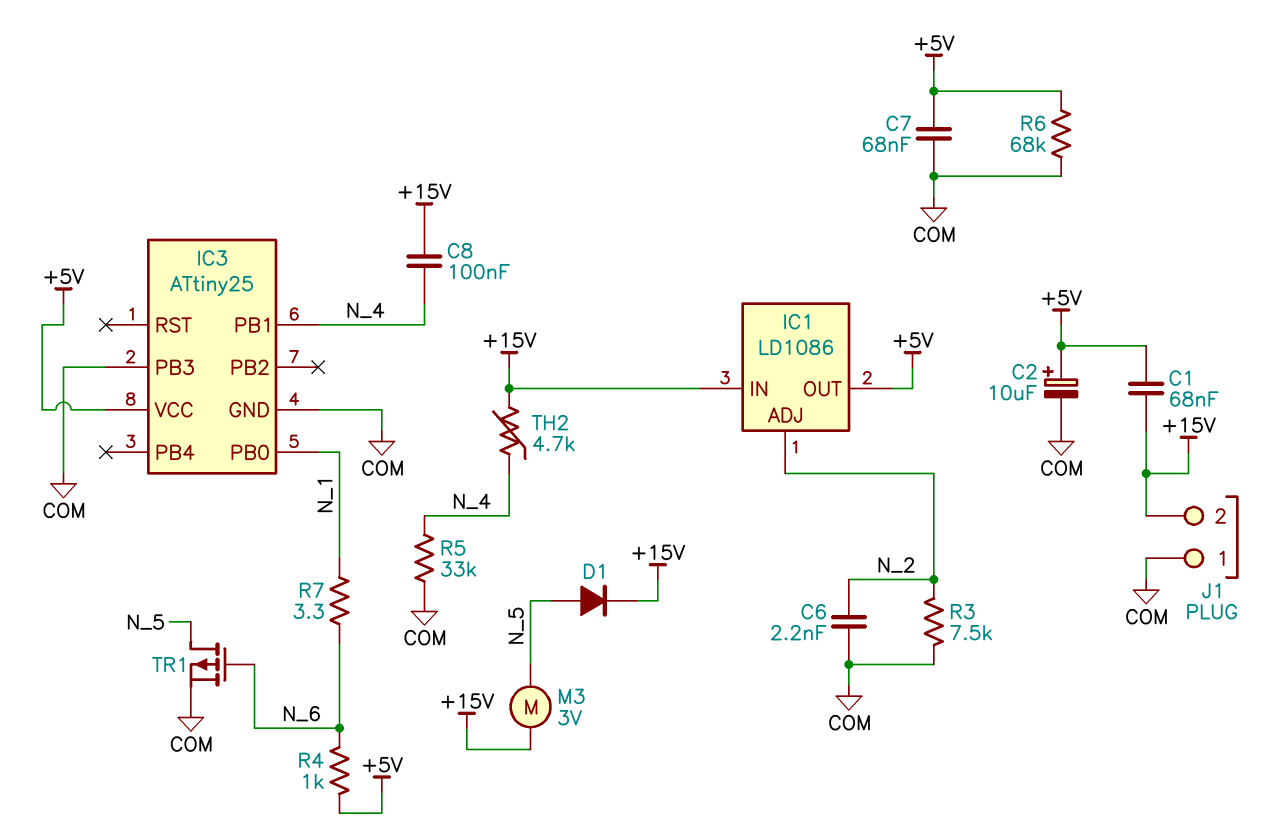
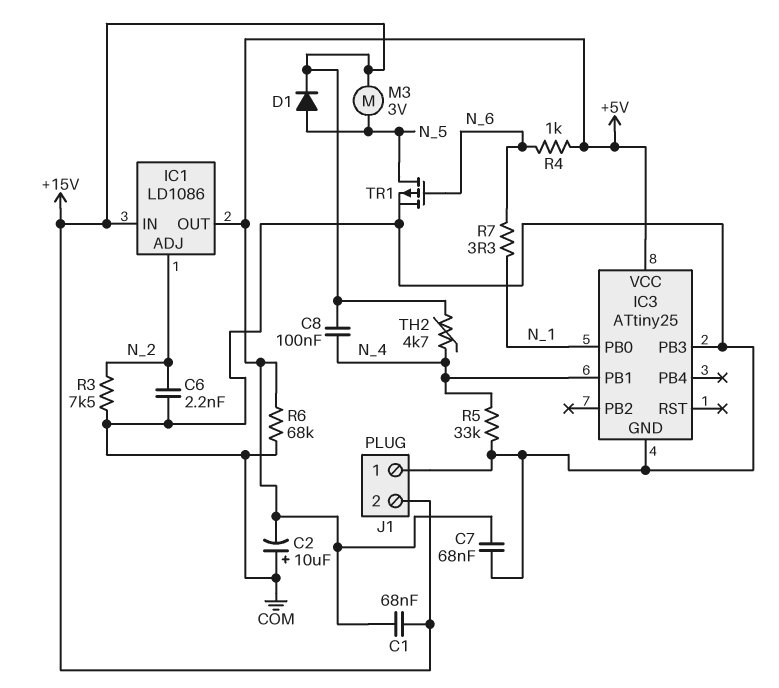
C2: 10uF (plus +5V, minus COM) -> 10uF (plus COM, minus +5V)

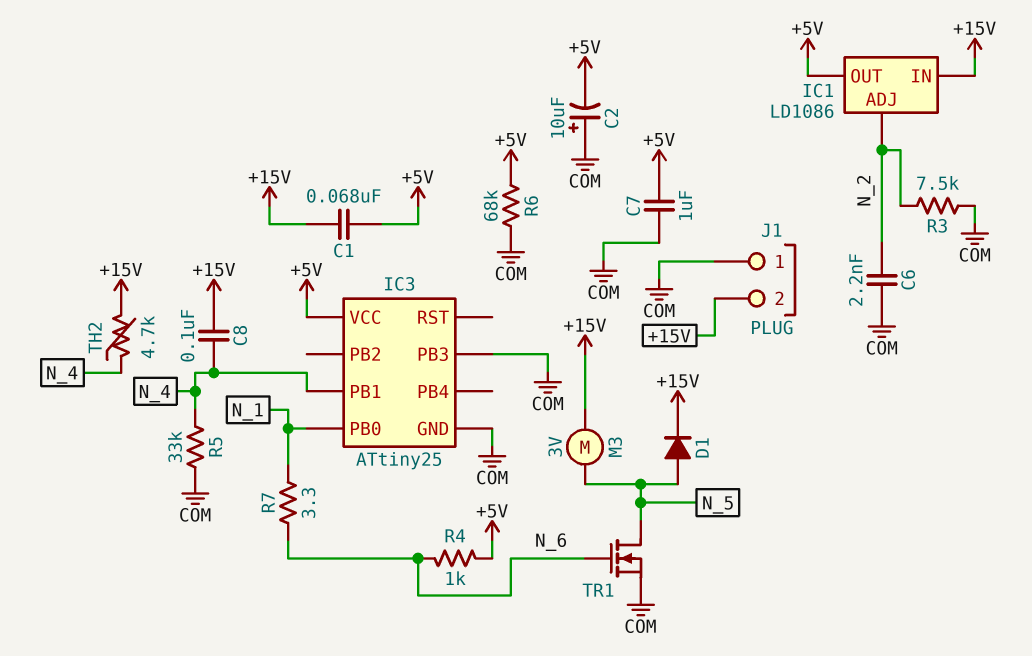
C7: 68nF (+5V, COM) -> 1uF (+5V, COM)
TR1: PMOS (G N_6, D N_5, S COM) -> NMOS (G N_6, D N_5, S COM)

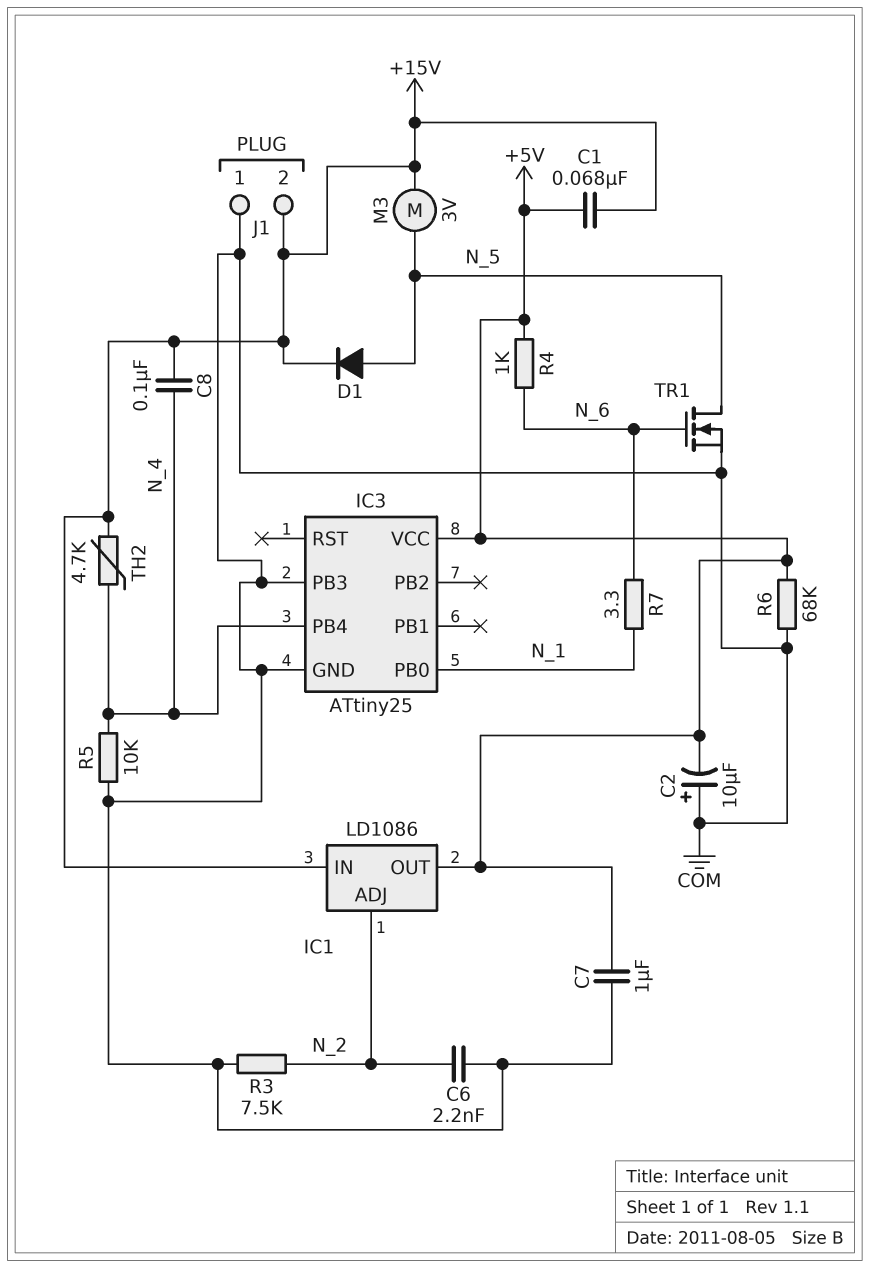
IC3 pin PB1: N_4 -> none
IC3 pin PB4: none -> N_4
R5: 33k (COM, N_4) -> 10k (COM, N_4)

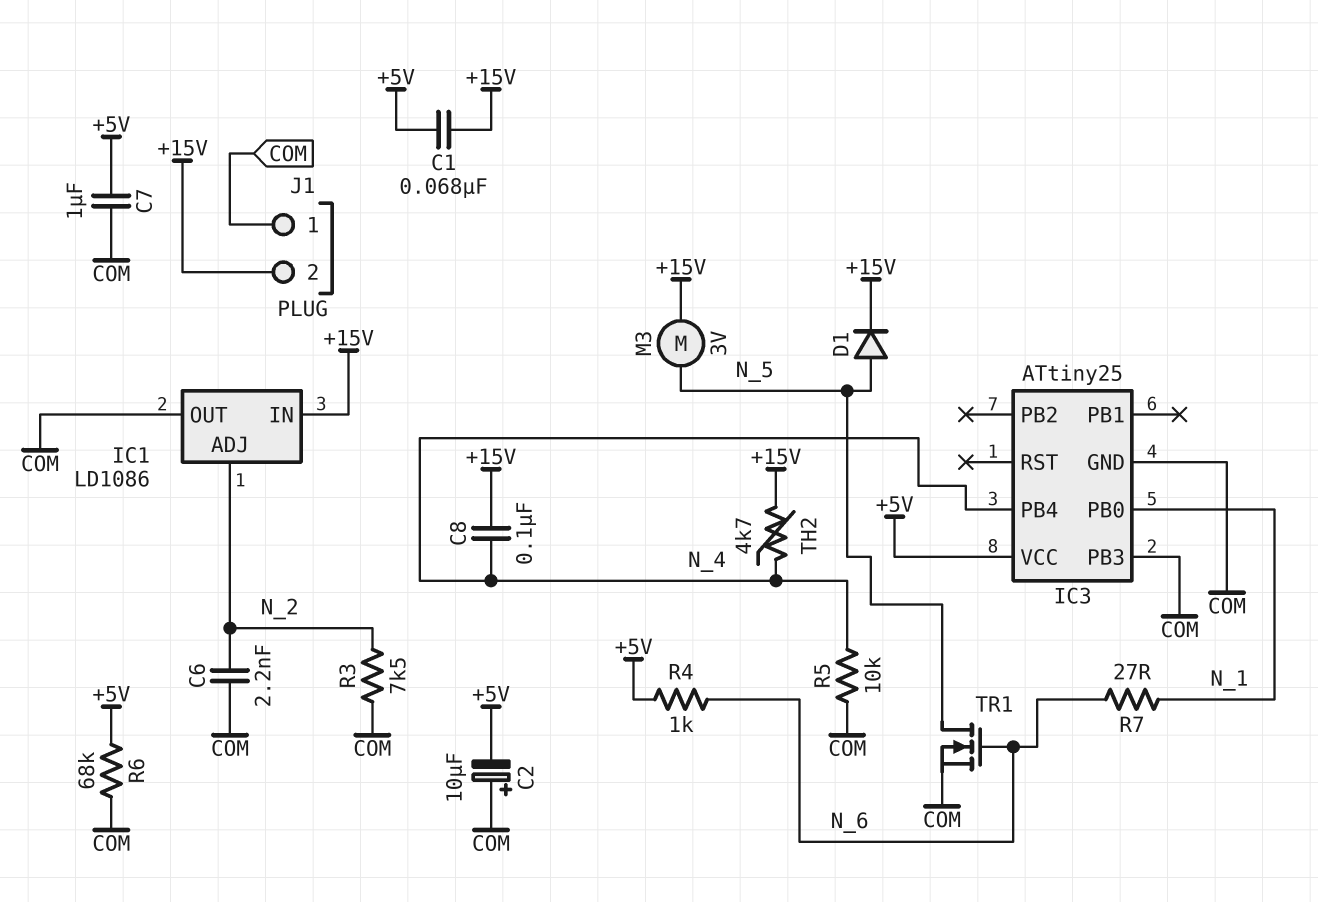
IC1 pin OUT: +5V -> COM
R7: 3.3 (N_1, N_6) -> 27 (N_1, N_6)

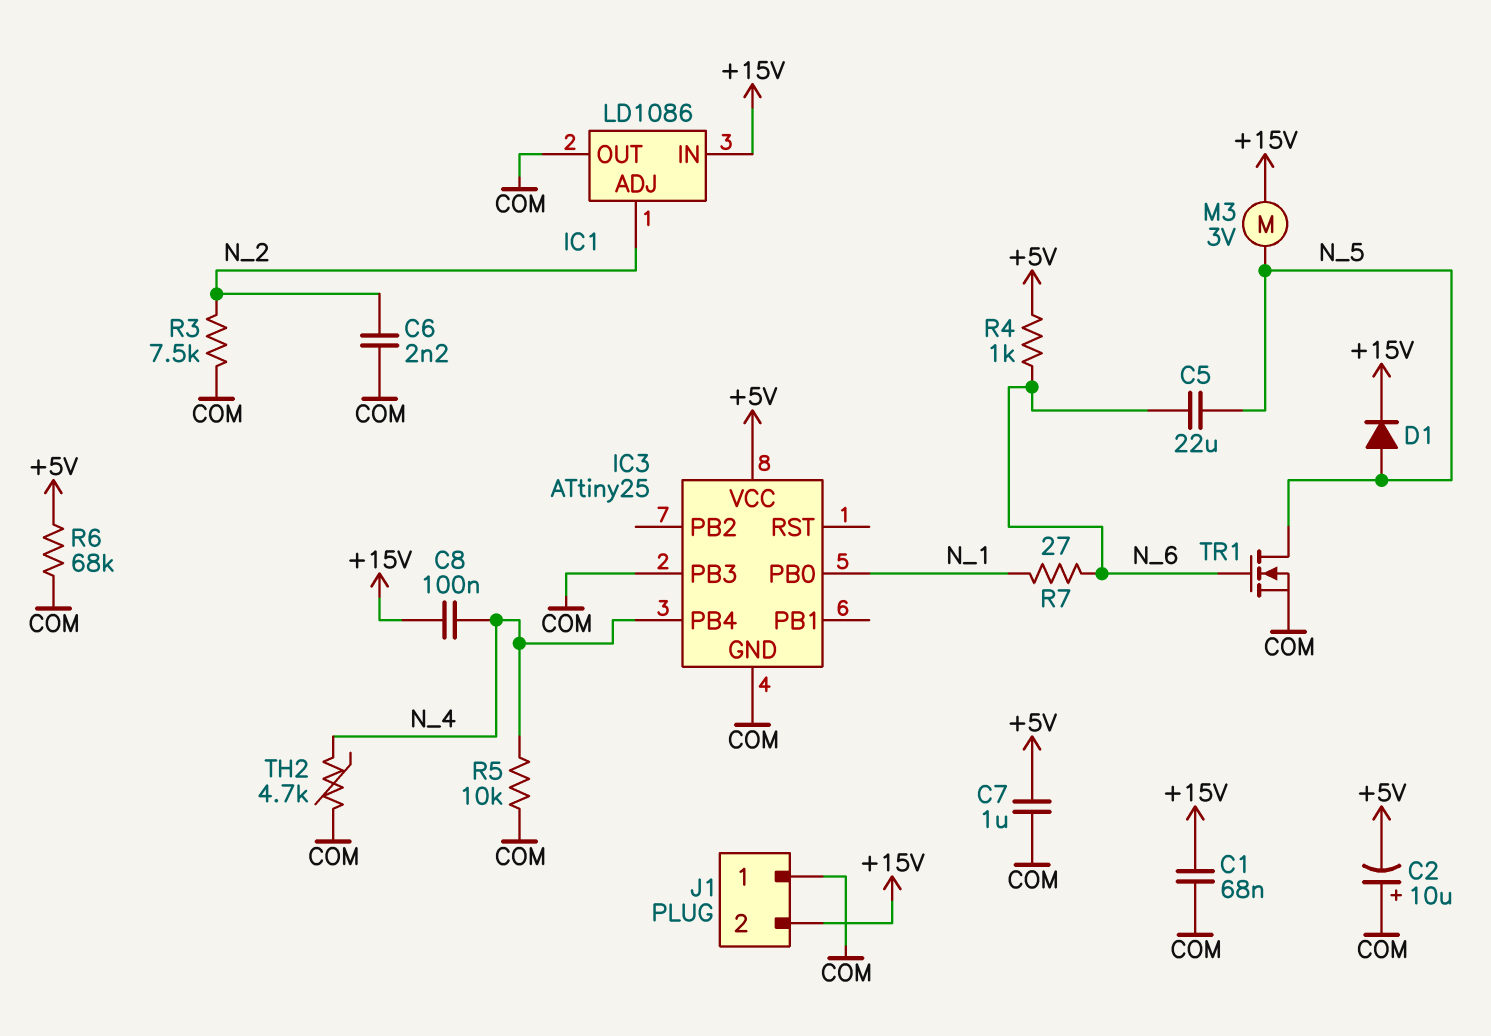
C1: 68nF (+5V, +15V) -> 68nF (+15V, COM)
C5: none -> 22uF (N_5, N_6)
TH2: 4.7k (+15V, N_4) -> 4.7k (COM, N_4)

